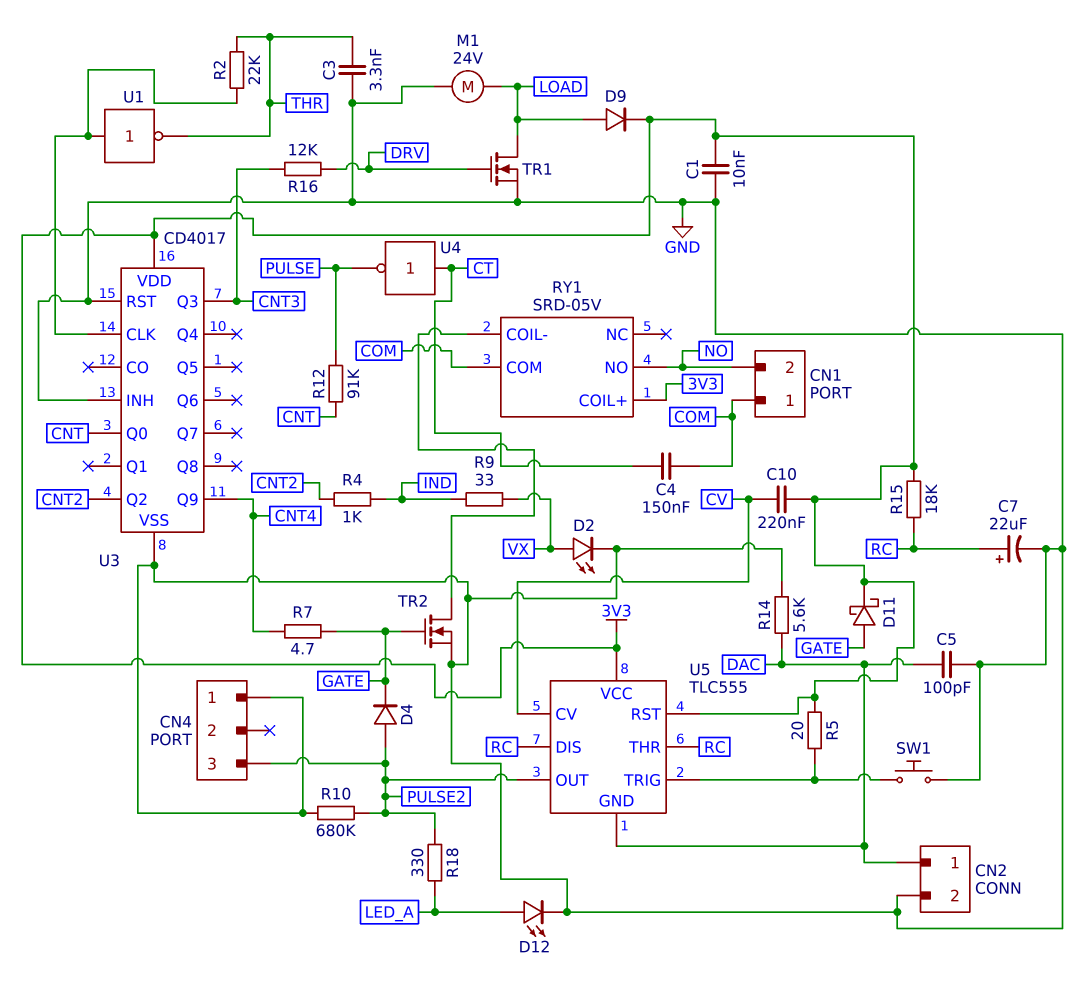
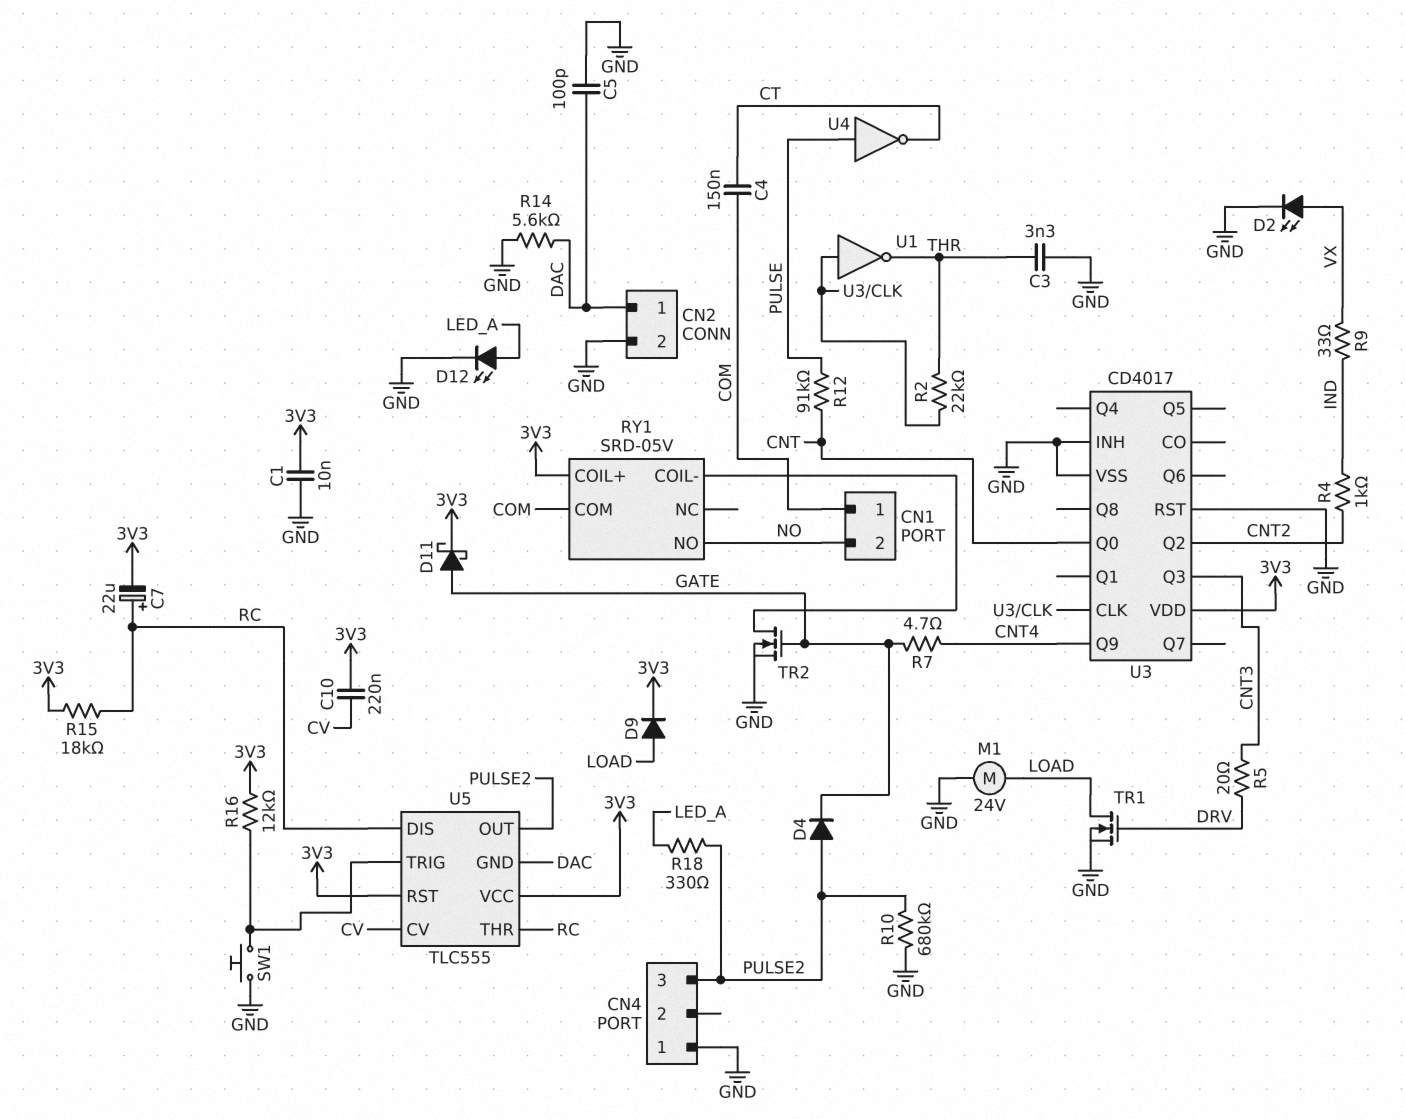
C7: 22uF (plus RC, minus GND) -> 22uF (plus RC, minus 3V3)
R5: 20 (3V3, U5/TRIG) -> 20 (CNT3, DRV)
R16: 12k (CNT3, DRV) -> 12k (3V3, U5/TRIG)
U4: NOT (in CT, out PULSE) -> NOT (in PULSE, out CT)

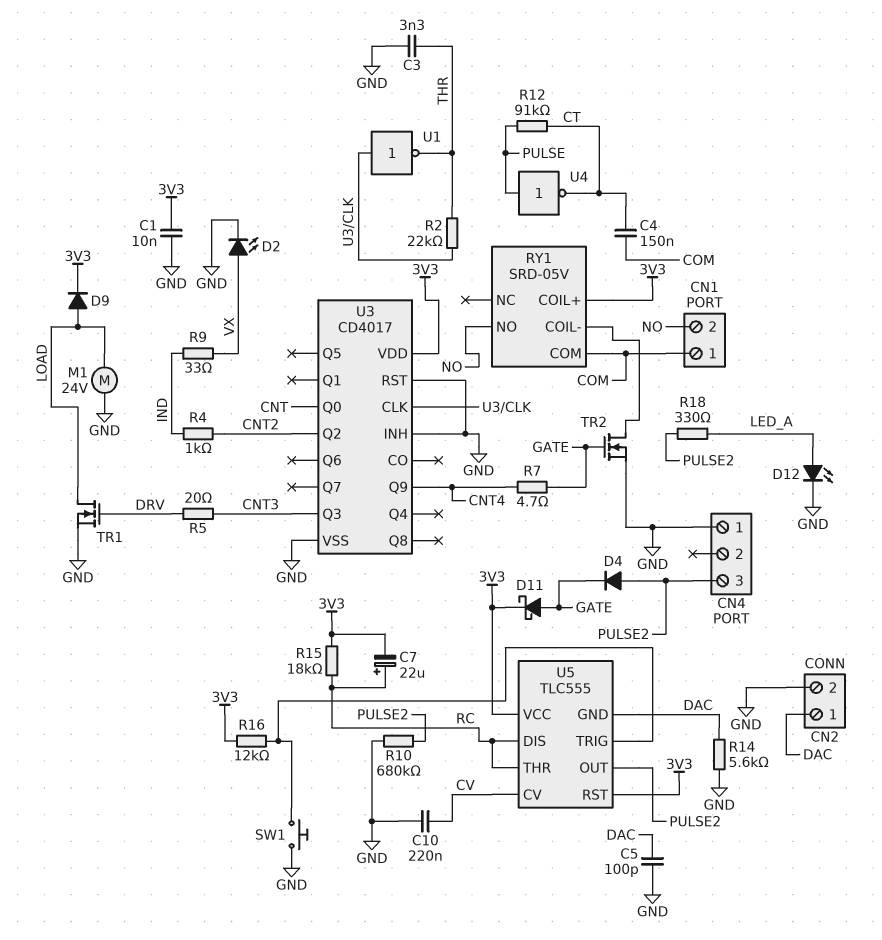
C10: 220nF (3V3, CV) -> 220nF (CV, GND)
R12: 91k (CNT, PULSE) -> 91k (CT, PULSE)

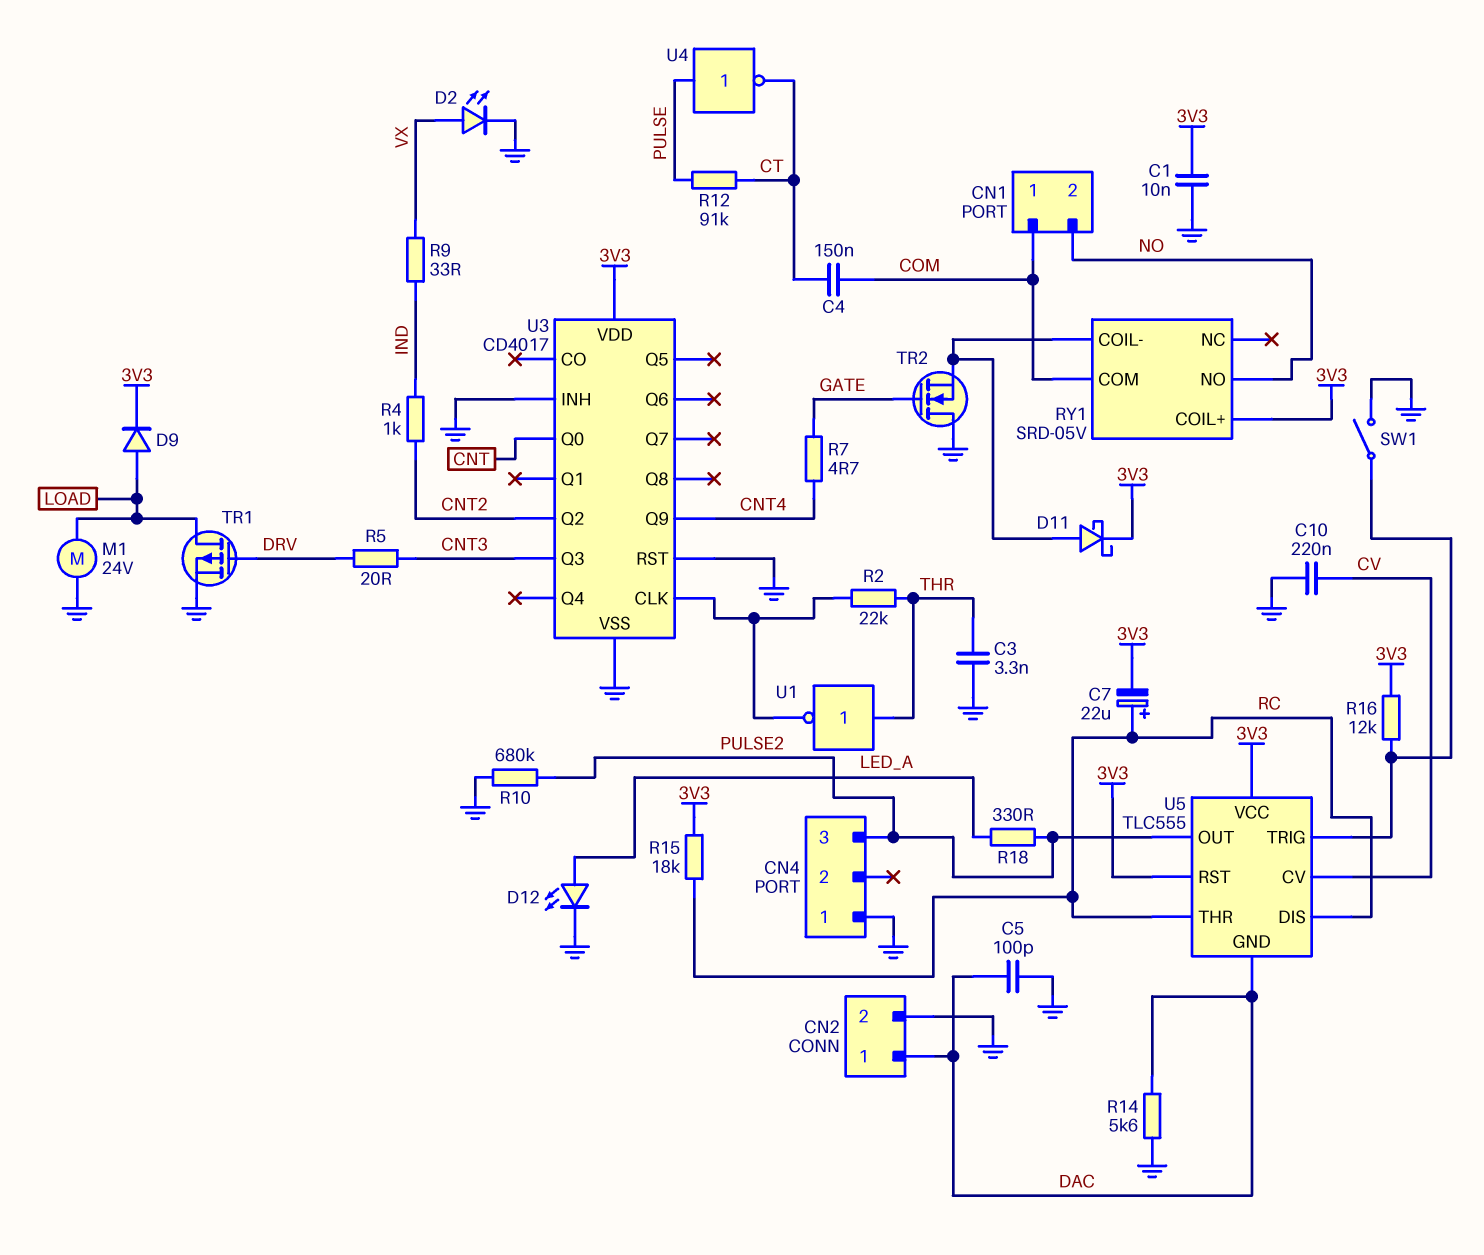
D4: diode (A PULSE2, K GATE) -> none
D11: schottky (A GATE, K 3V3) -> schottky (A RY1/COIL-, K 3V3)
SW1: button (GND, U5/TRIG) -> switch (GND, U5/TRIG)
TR1: NMOS (G DRV, D LOAD, S GND) -> PMOS (G DRV, D LOAD, S GND)
TR2: NMOS (G GATE, D RY1/COIL-, S GND) -> NMOS (G GATE, D GND, S RY1/COIL-)
U1: NOT (in U3/CLK, out THR) -> NOT (in THR, out U3/CLK)

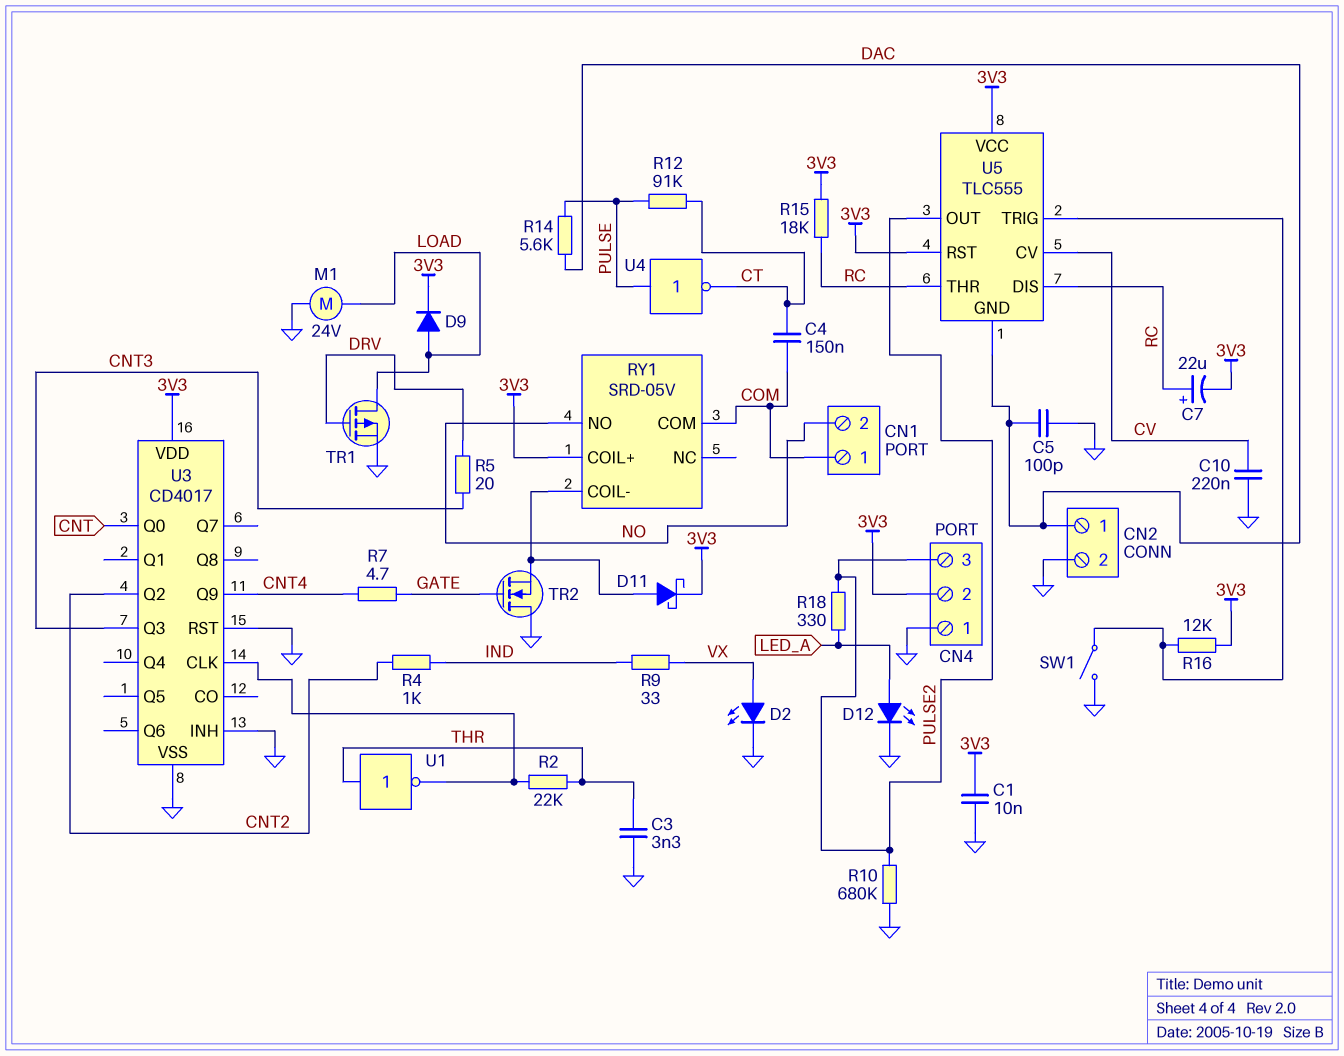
CN4 pin 2: none -> 3V3
R14: 5.6k (DAC, GND) -> 5.6k (DAC, PULSE)

